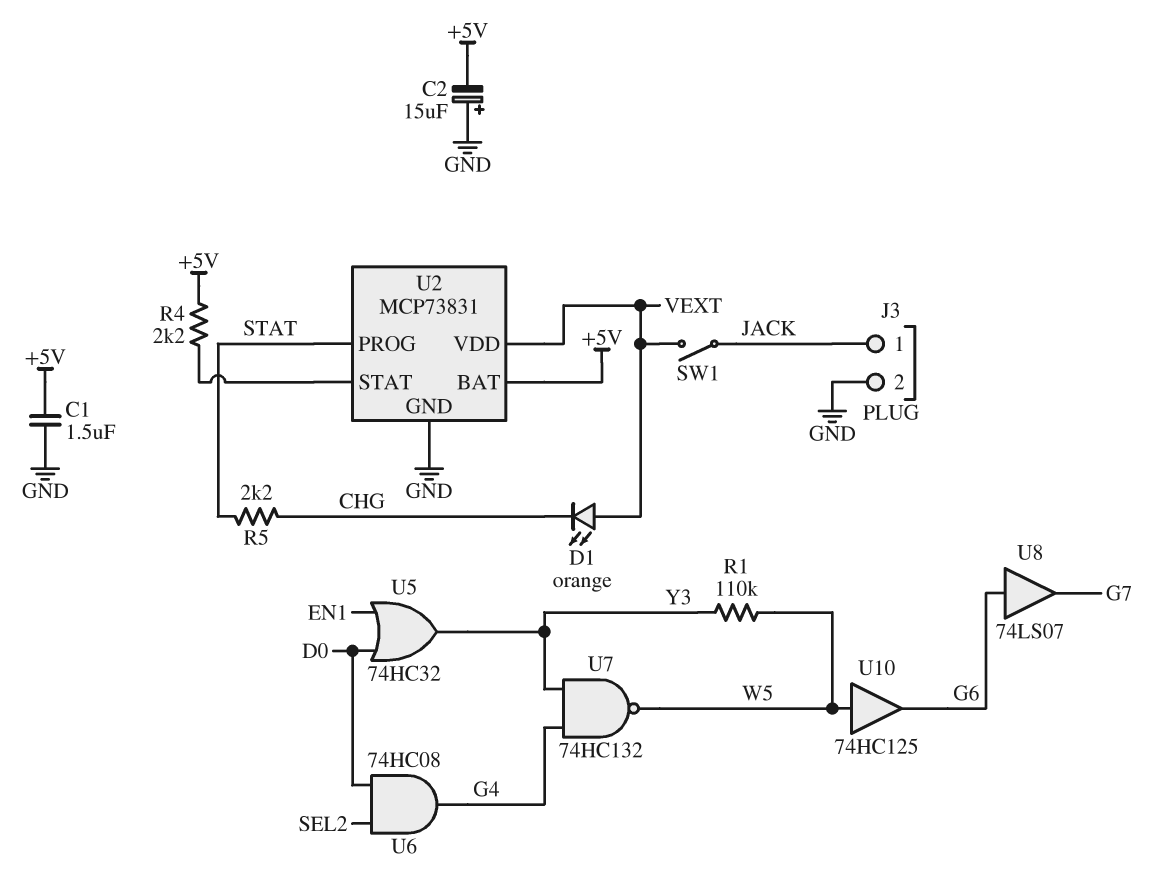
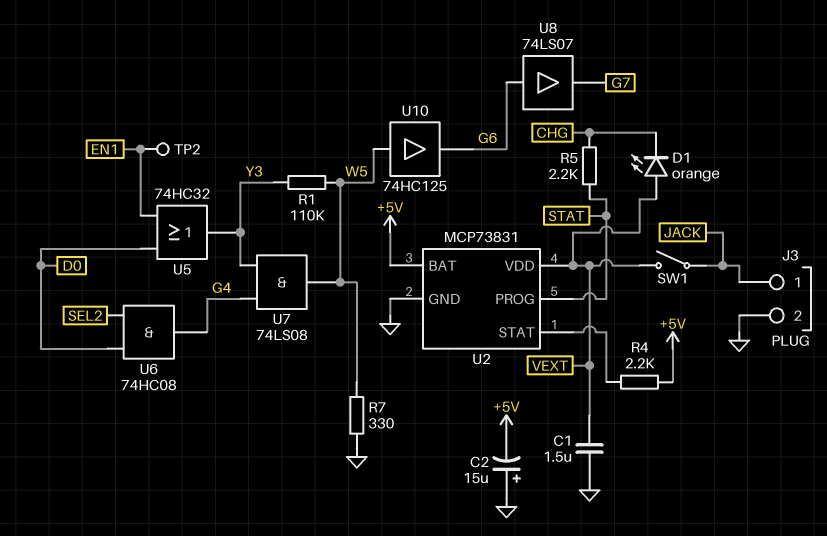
C1: 1.5uF (+5V, GND) -> 1.5uF (GND, VEXT)
R7: none -> 330 (GND, W5)
TP2: none -> test point (EN1)
U7: NAND 74HC132 (in G4, in Y3, out W5) -> AND 74LS08 (in G4, in Y3, out W5)

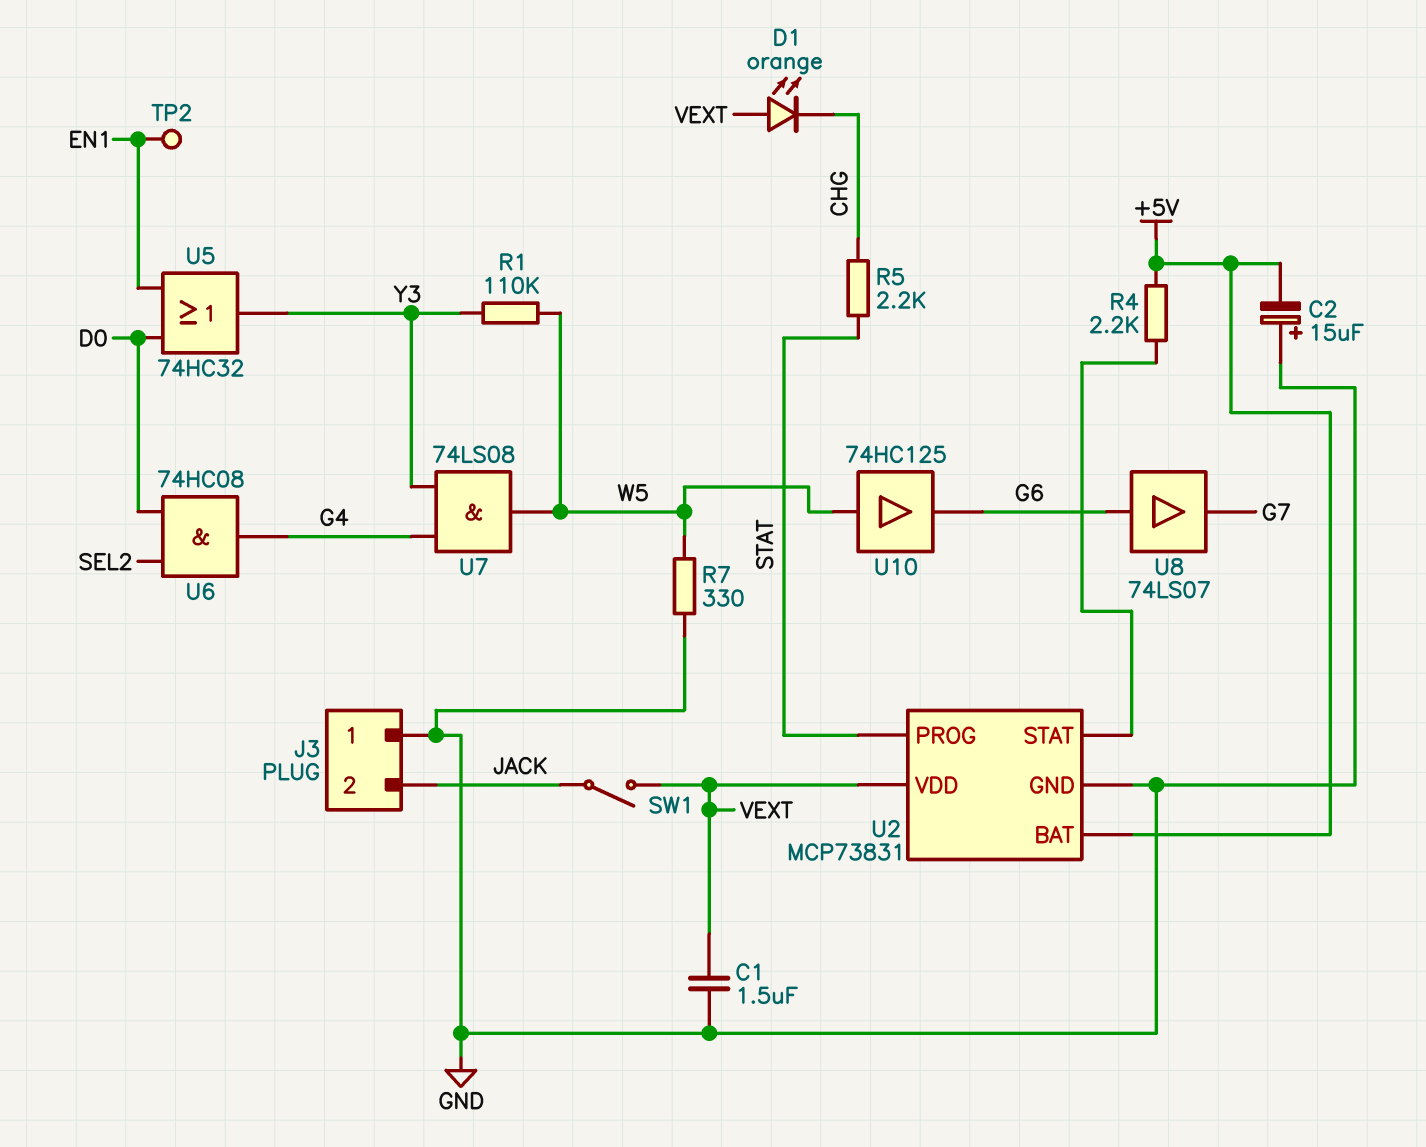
J3 pin 1: JACK -> GND
J3 pin 2: GND -> JACK

